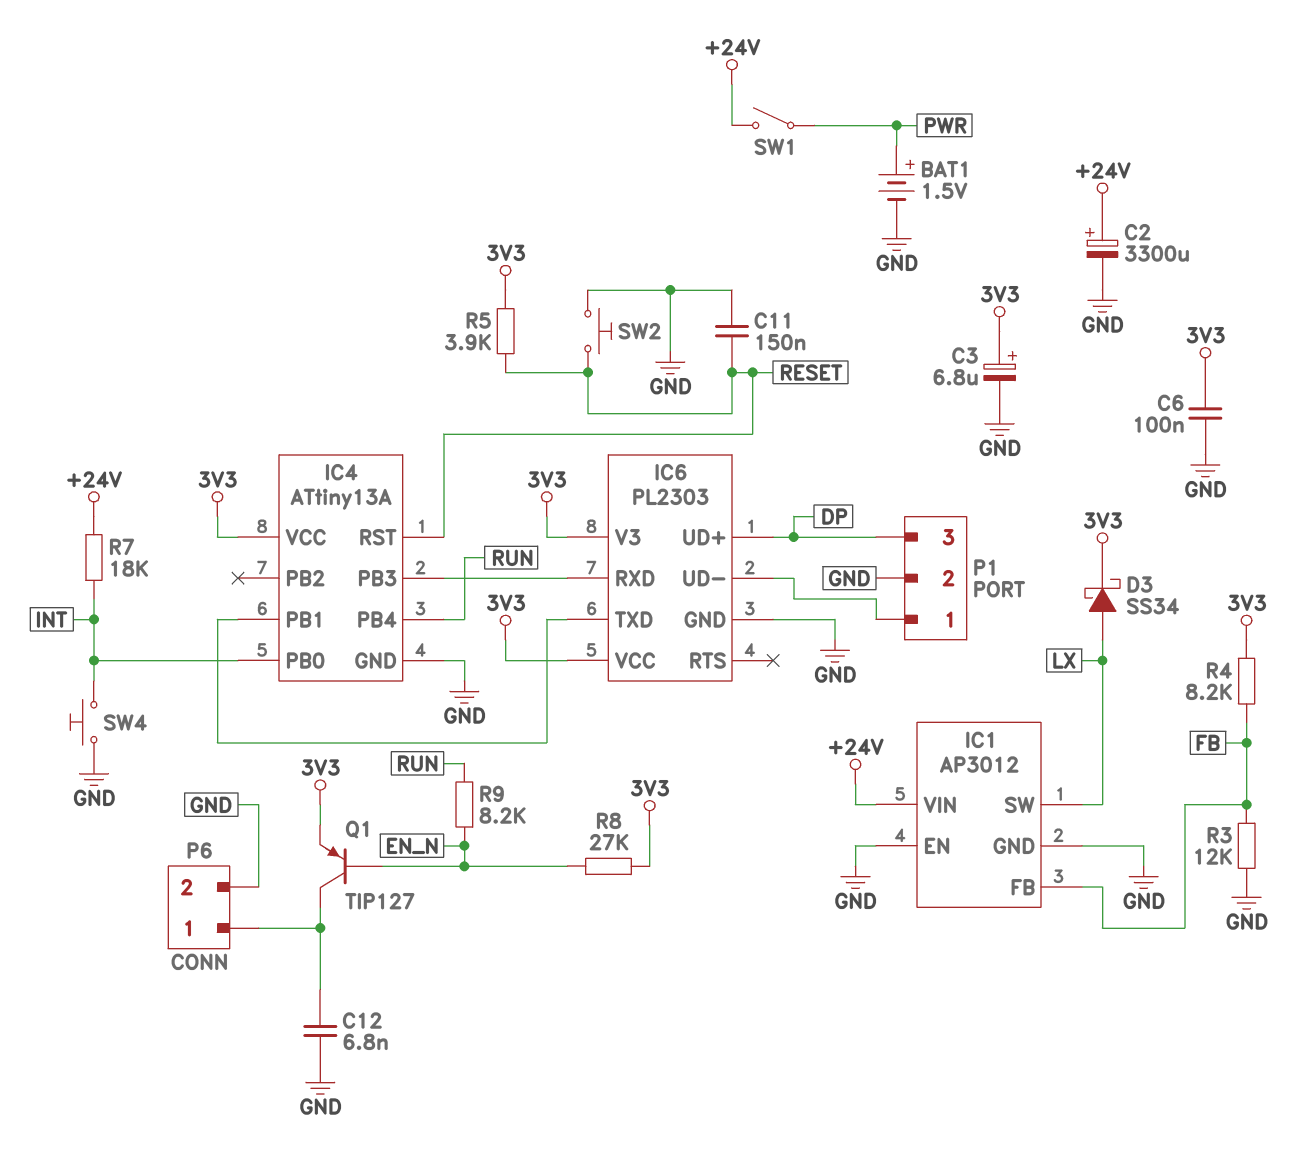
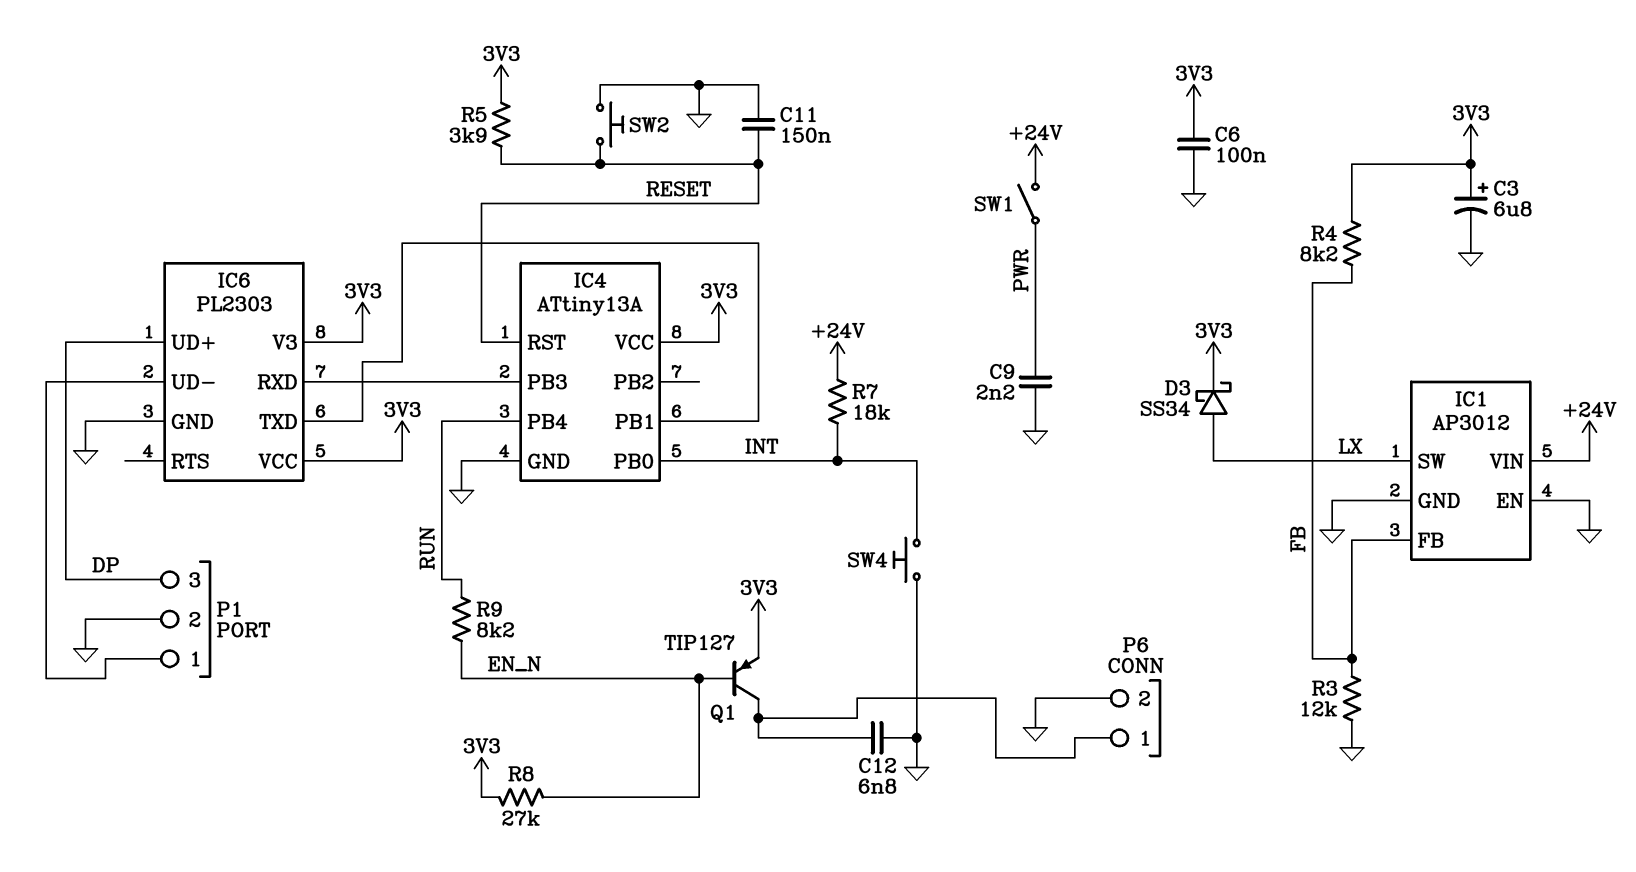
BAT1: 1.5V (plus PWR, minus GND) -> none
C2: 3300uF (plus +24V, minus GND) -> none
C9: none -> 2.2nF (GND, PWR)

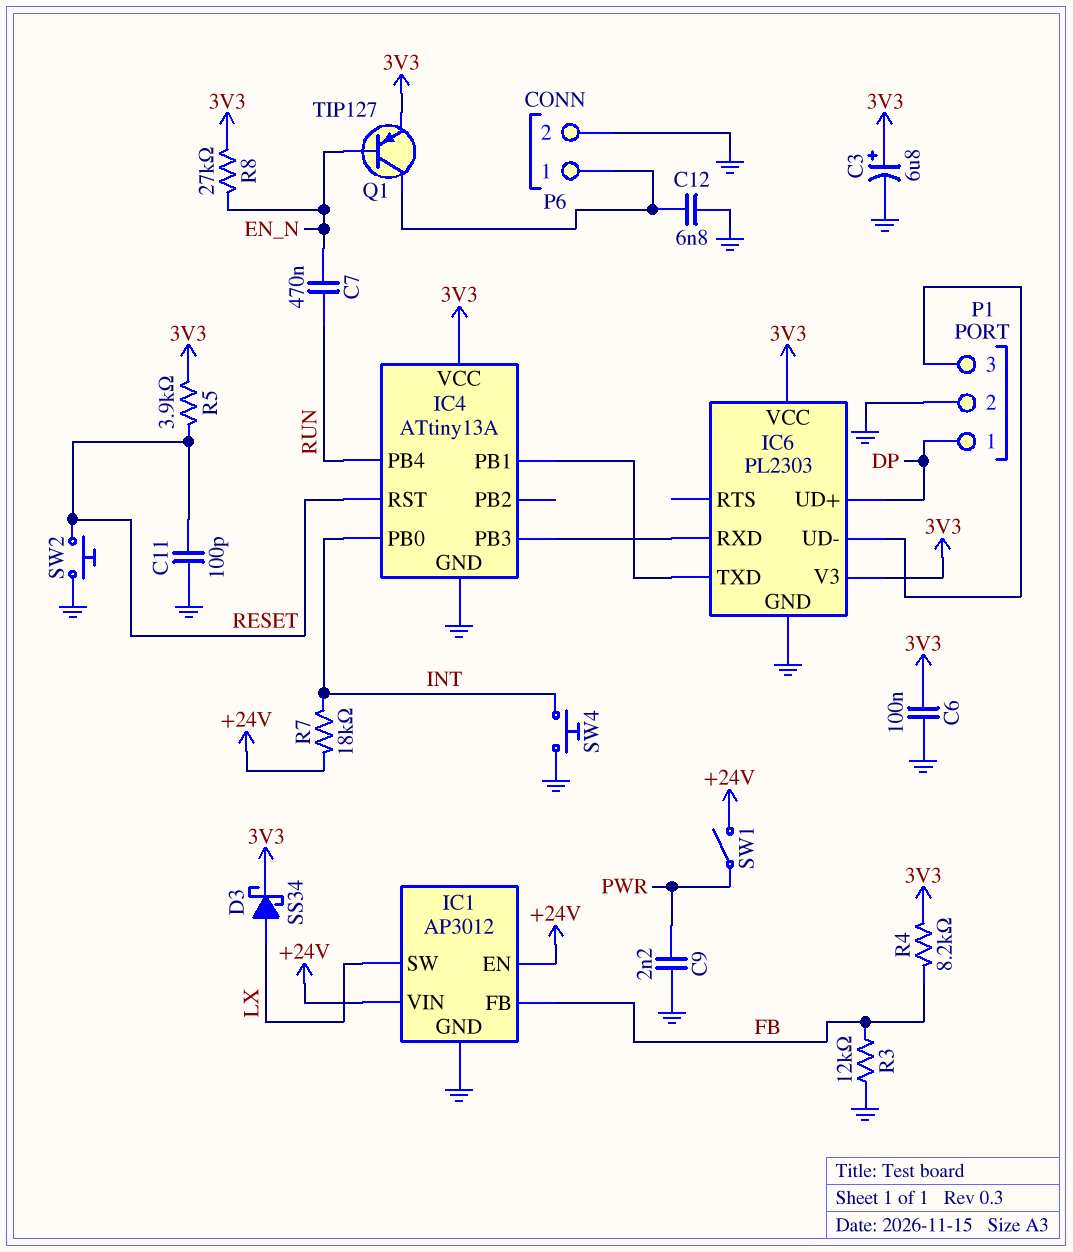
C7: none -> 470nF (EN_N, RUN)
C11: 150nF (GND, RESET) -> 100pF (GND, RESET)
IC1 pin EN: GND -> +24V
P1 pin 1: IC6/UD- -> DP
P1 pin 3: DP -> IC6/UD-
R9: 8.2k (EN_N, RUN) -> none

